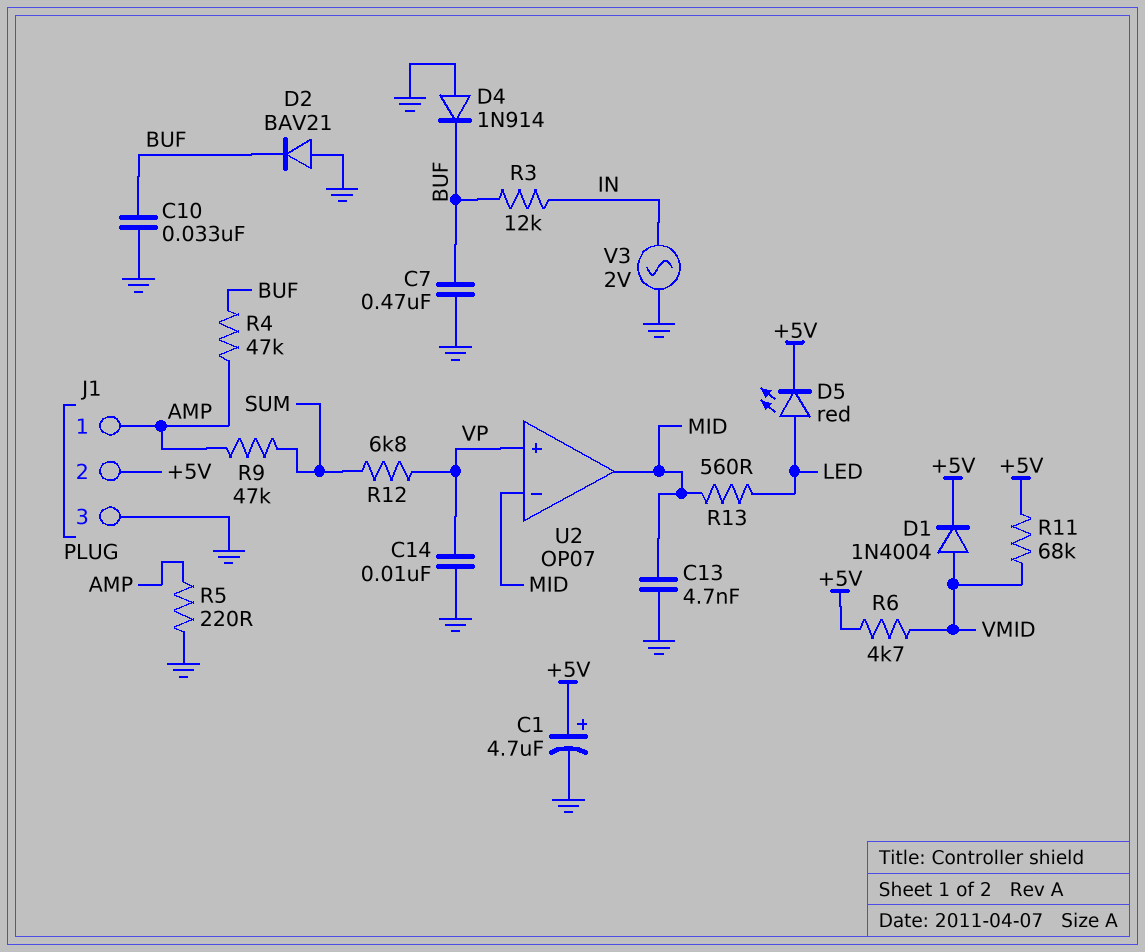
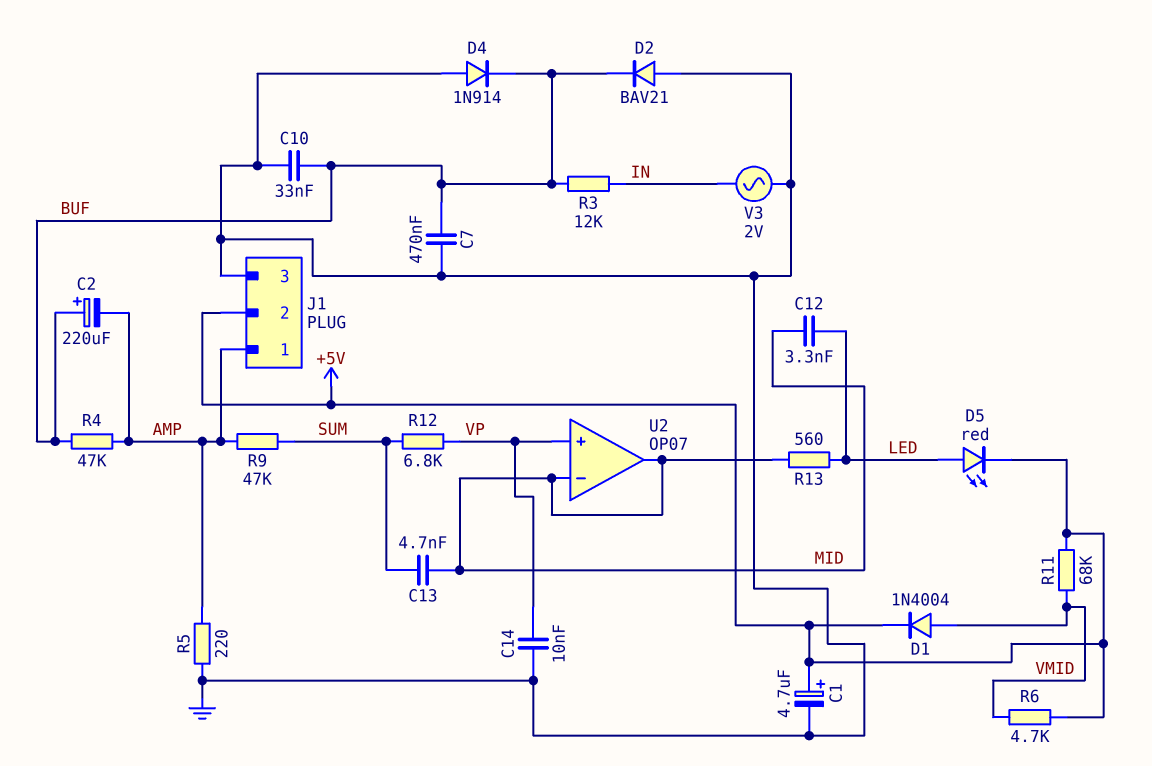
C2: none -> 220uF (plus BUF, minus AMP)
C12: none -> 3.3nF (LED, MID)
C13: 4.7nF (GND, MID) -> 4.7nF (MID, SUM)

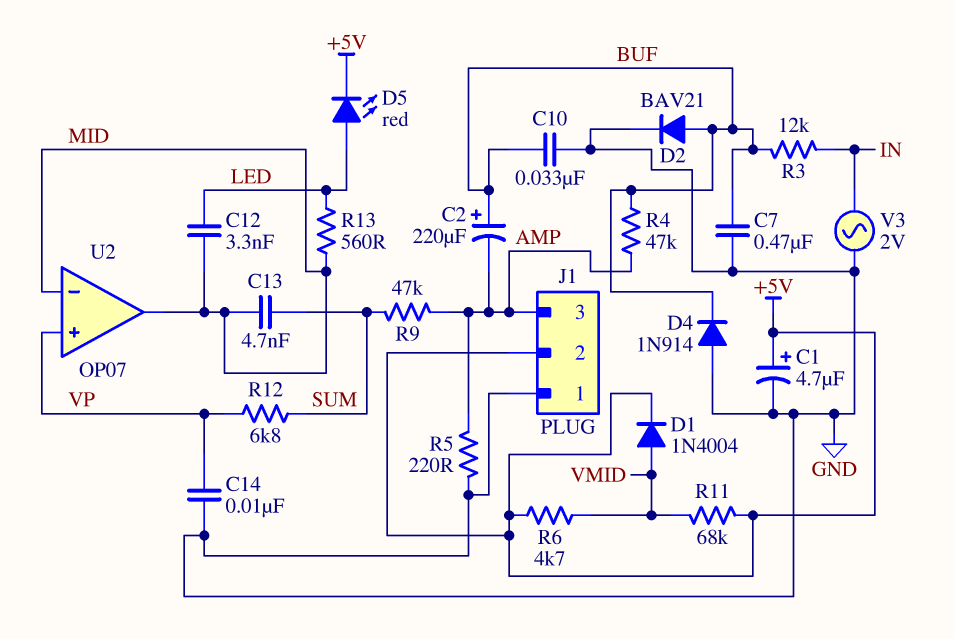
D2: diode BAV21 (A GND, K BUF) -> diode BAV21 (A BUF, K GND)
J1 pin 1: AMP -> GND
J1 pin 3: GND -> AMP

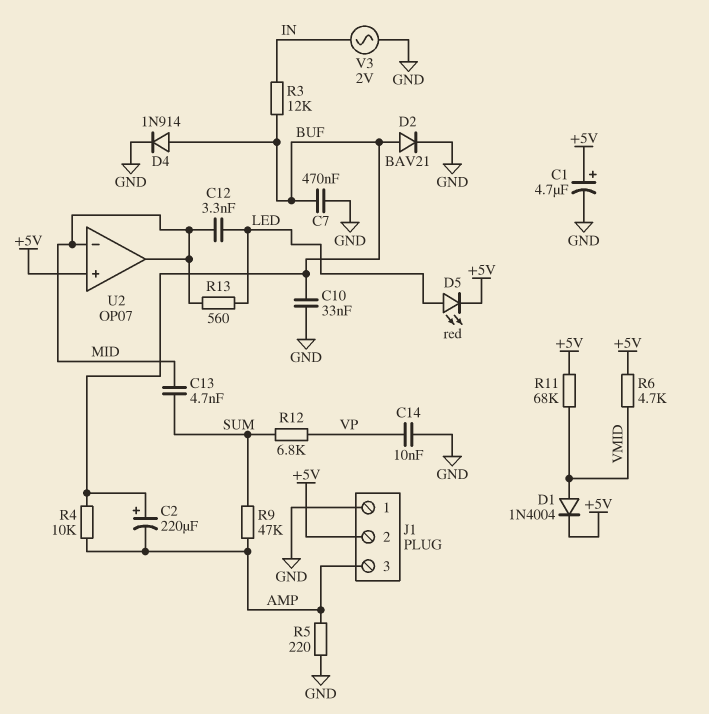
D4: diode 1N914 (A GND, K BUF) -> diode 1N914 (A BUF, K GND)
R4: 47k (AMP, BUF) -> 10k (AMP, BUF)
U2 pin in+: VP -> +5V

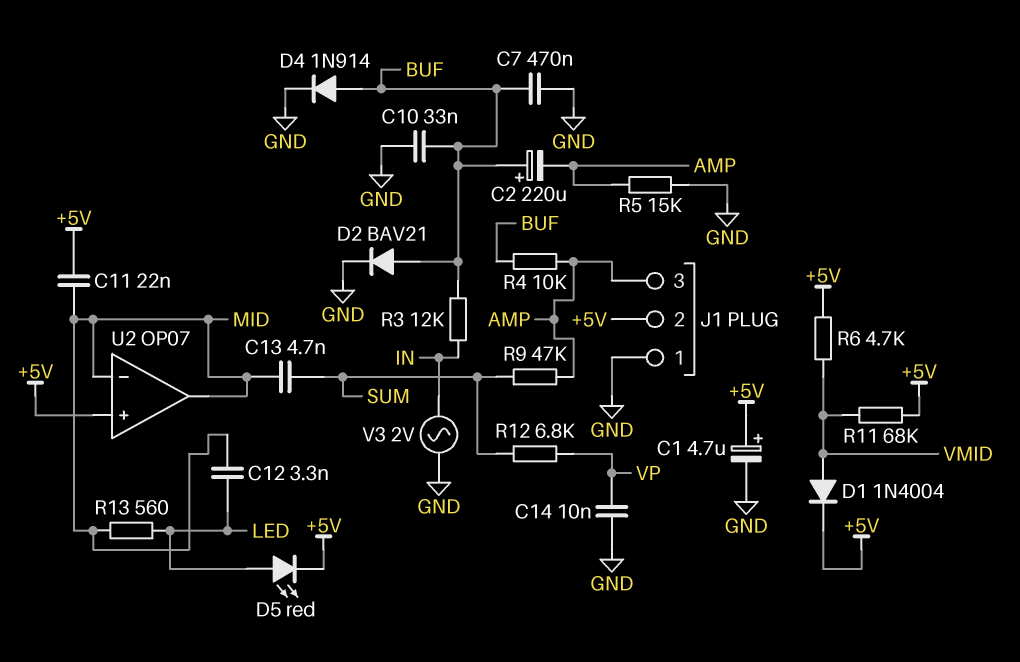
C11: none -> 22nF (+5V, MID)
R5: 220 (AMP, GND) -> 15k (AMP, GND)

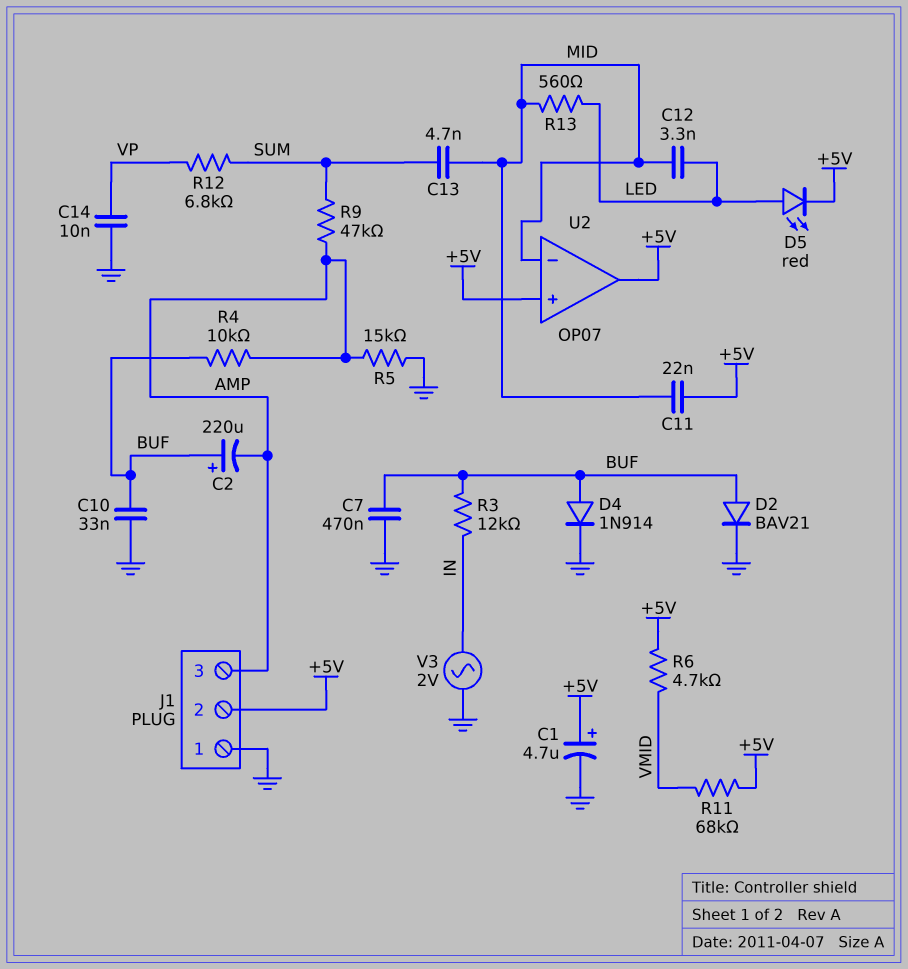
D1: diode 1N4004 (A VMID, K +5V) -> none
U2 pin out: MID -> +5V

